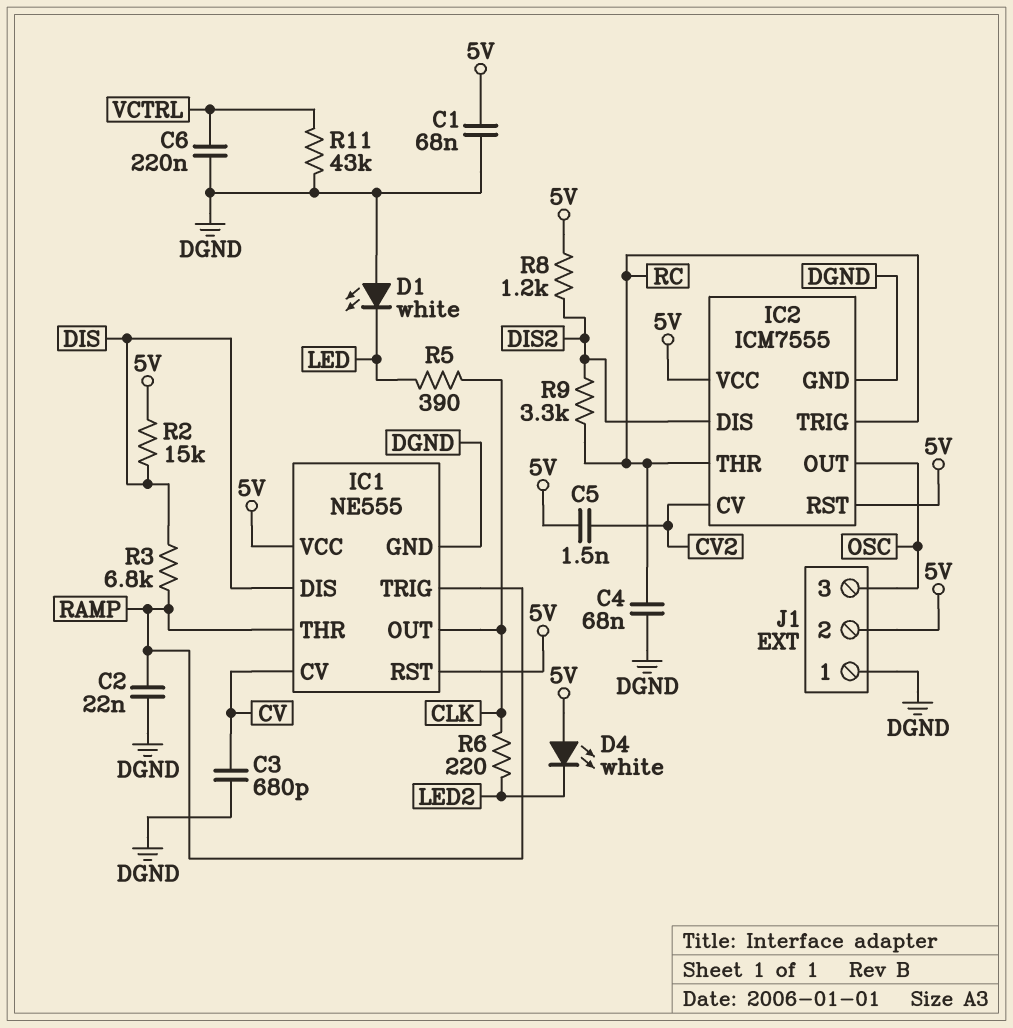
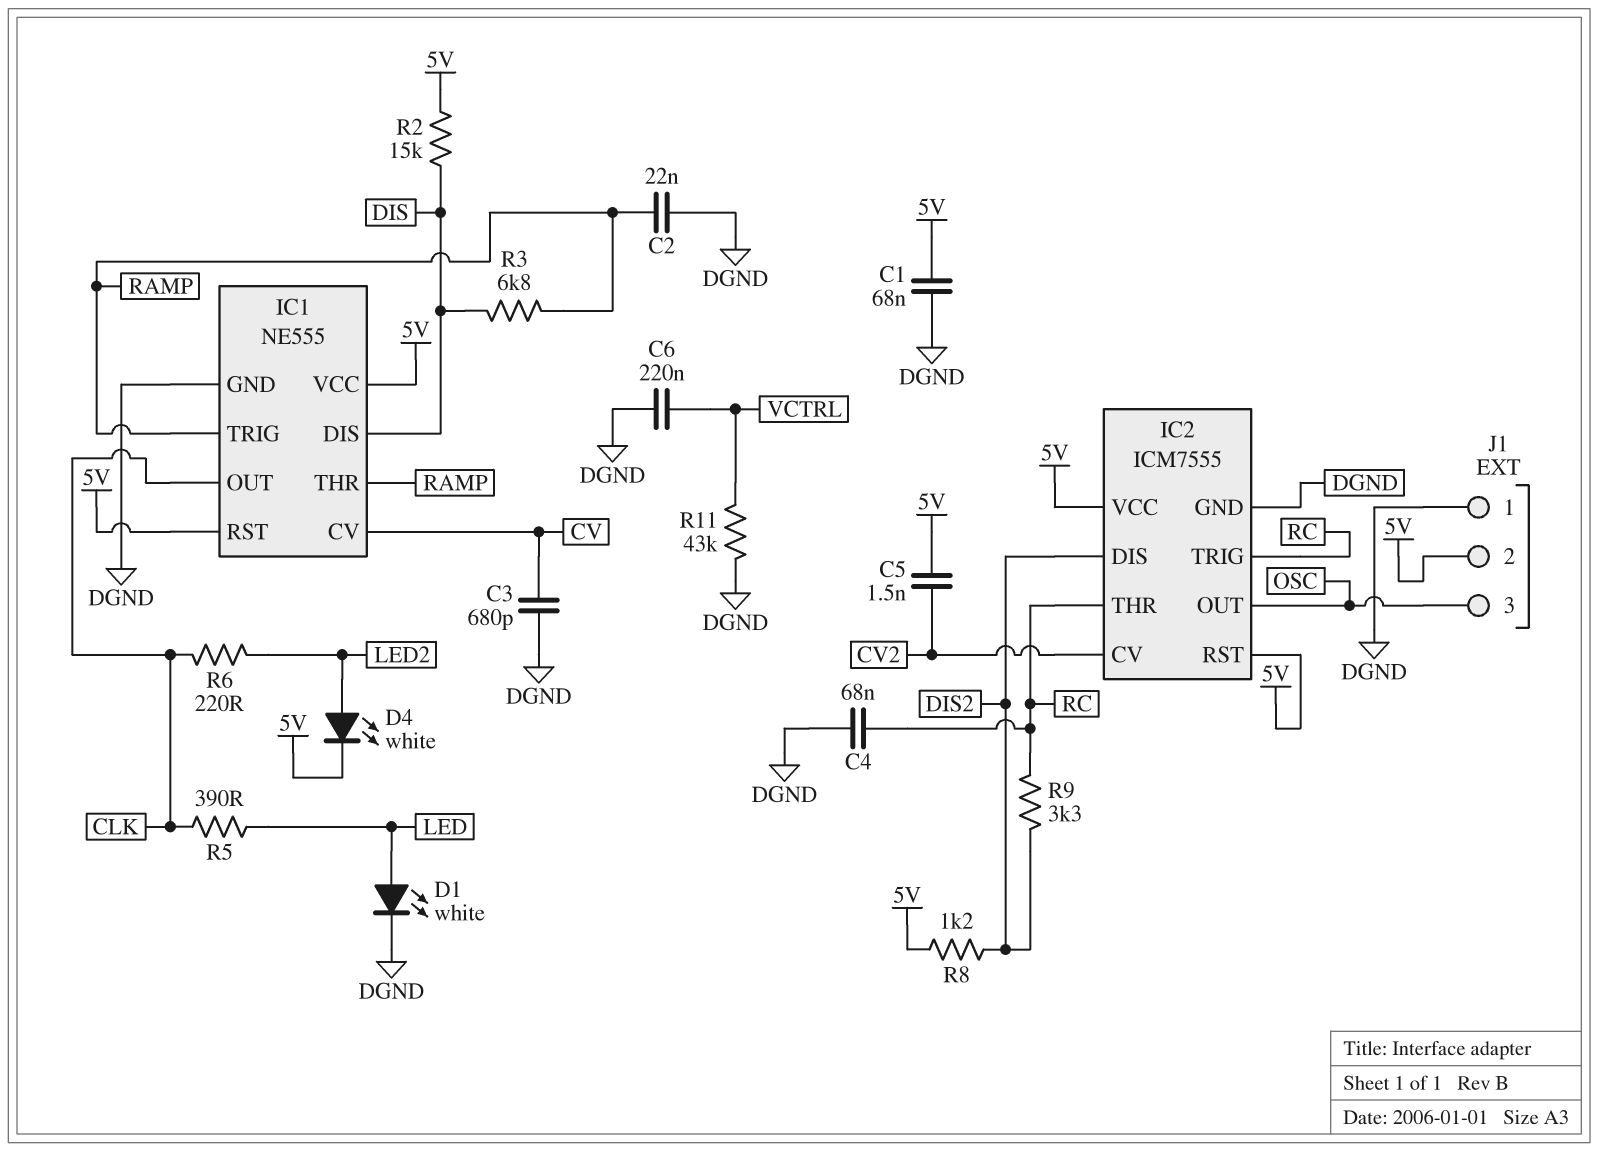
D1: LED white (A DGND, K LED) -> LED white (A LED, K DGND)
D4: LED white (A 5V, K LED2) -> LED white (A LED2, K 5V)

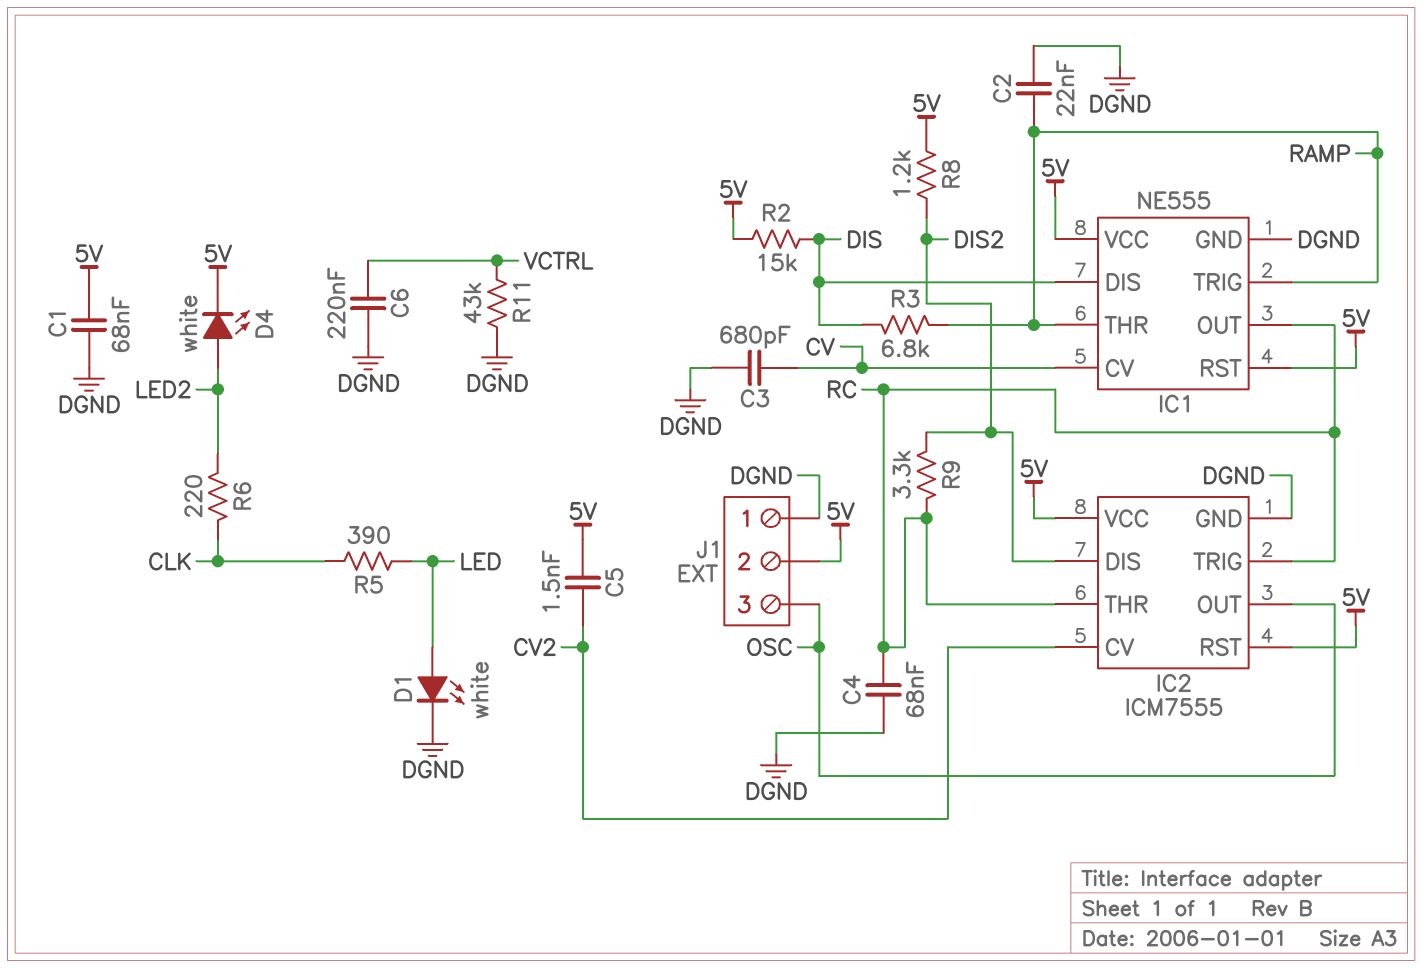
IC1 pin OUT: CLK -> RC

